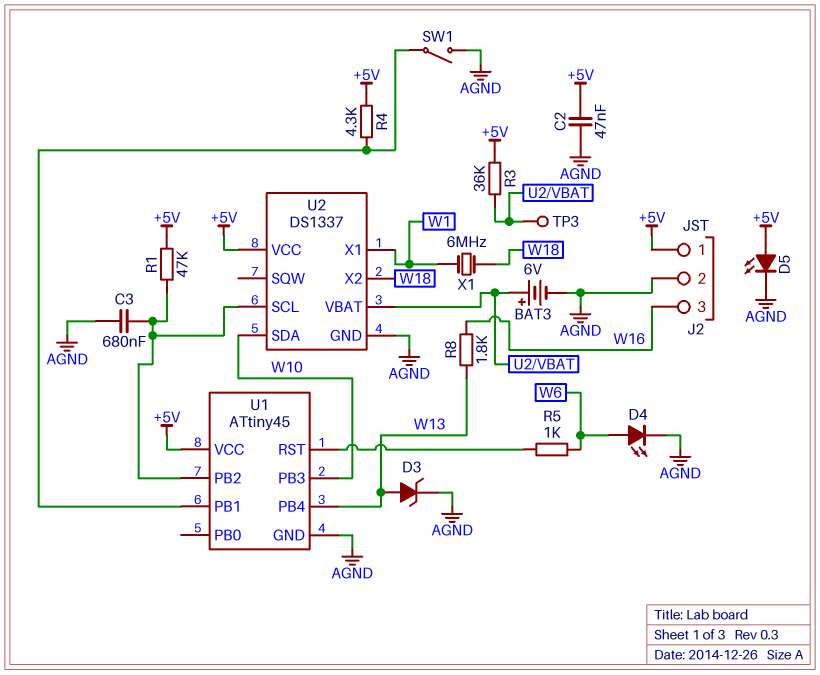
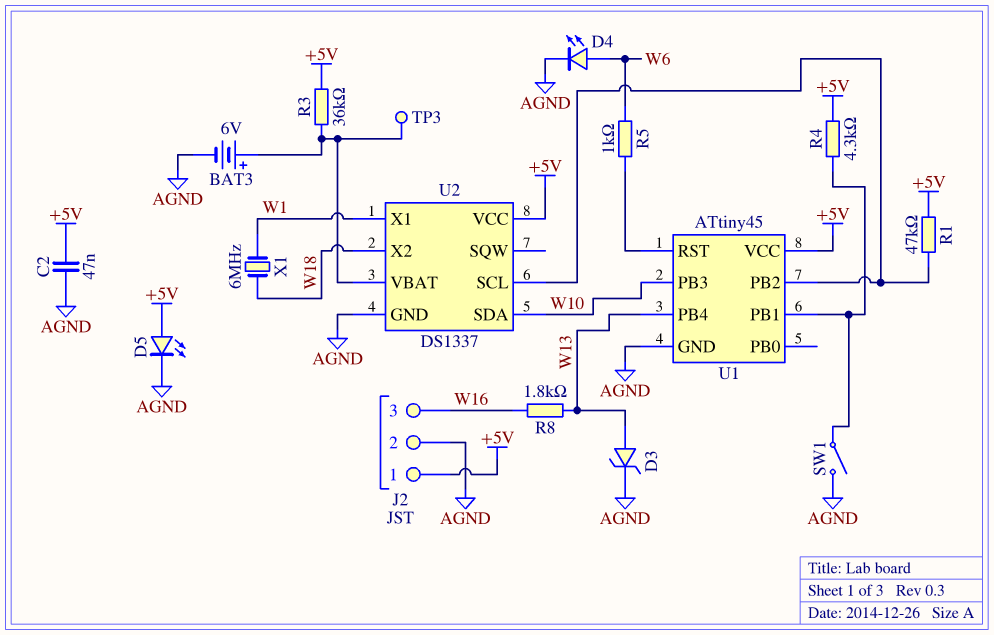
C3: 680nF (AGND, U1/PB2) -> none

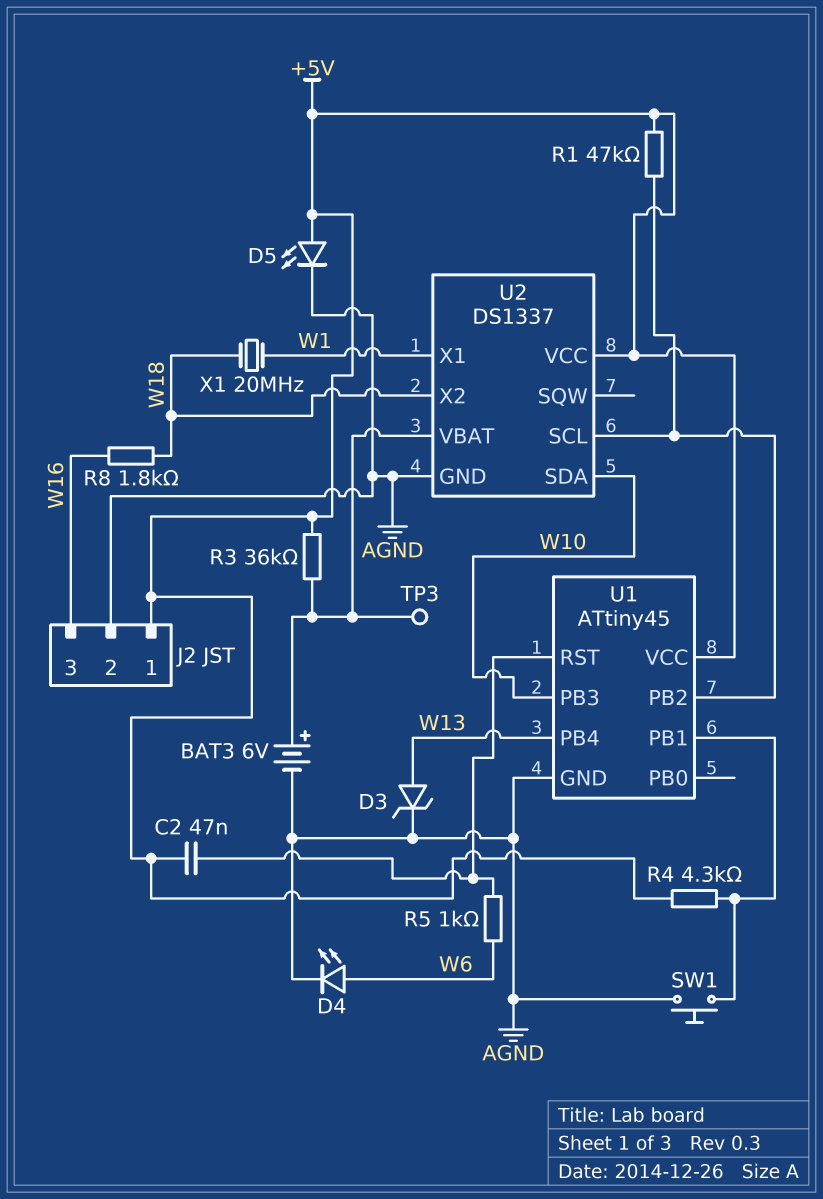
C2: 47nF (+5V, AGND) -> 47nF (+5V, U1/RST)
R8: 1.8k (W13, W16) -> 1.8k (W16, W18)
SW1: switch (AGND, U1/PB1) -> button (AGND, U1/PB1)
X1: 6MHz (W1, W18) -> 20MHz (W1, W18)

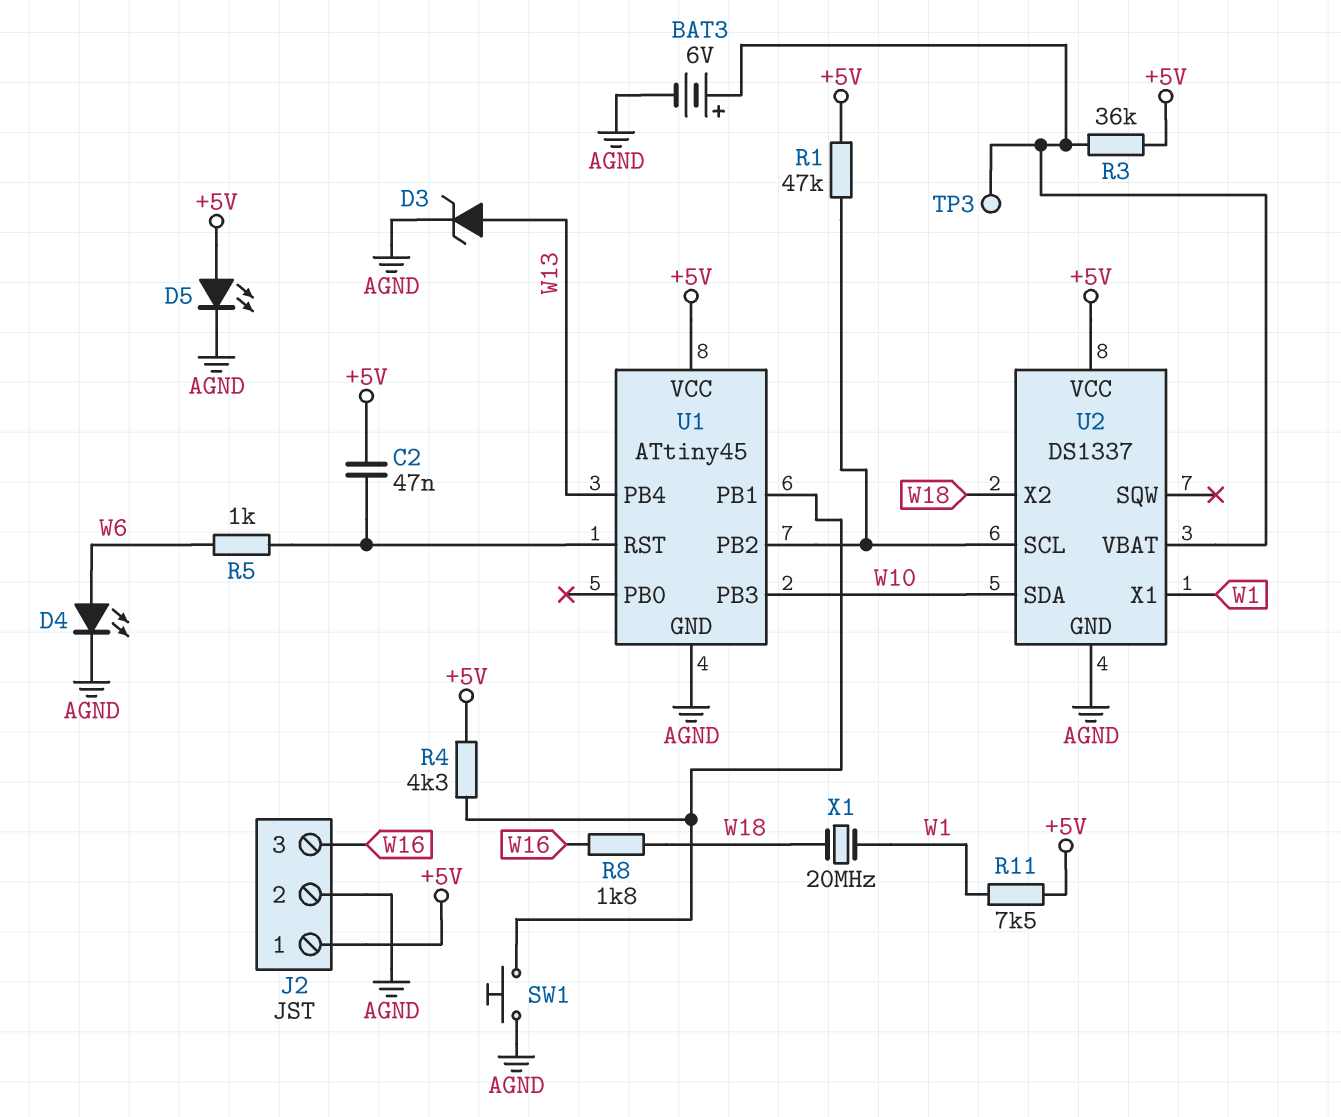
R11: none -> 7.5k (+5V, W1)

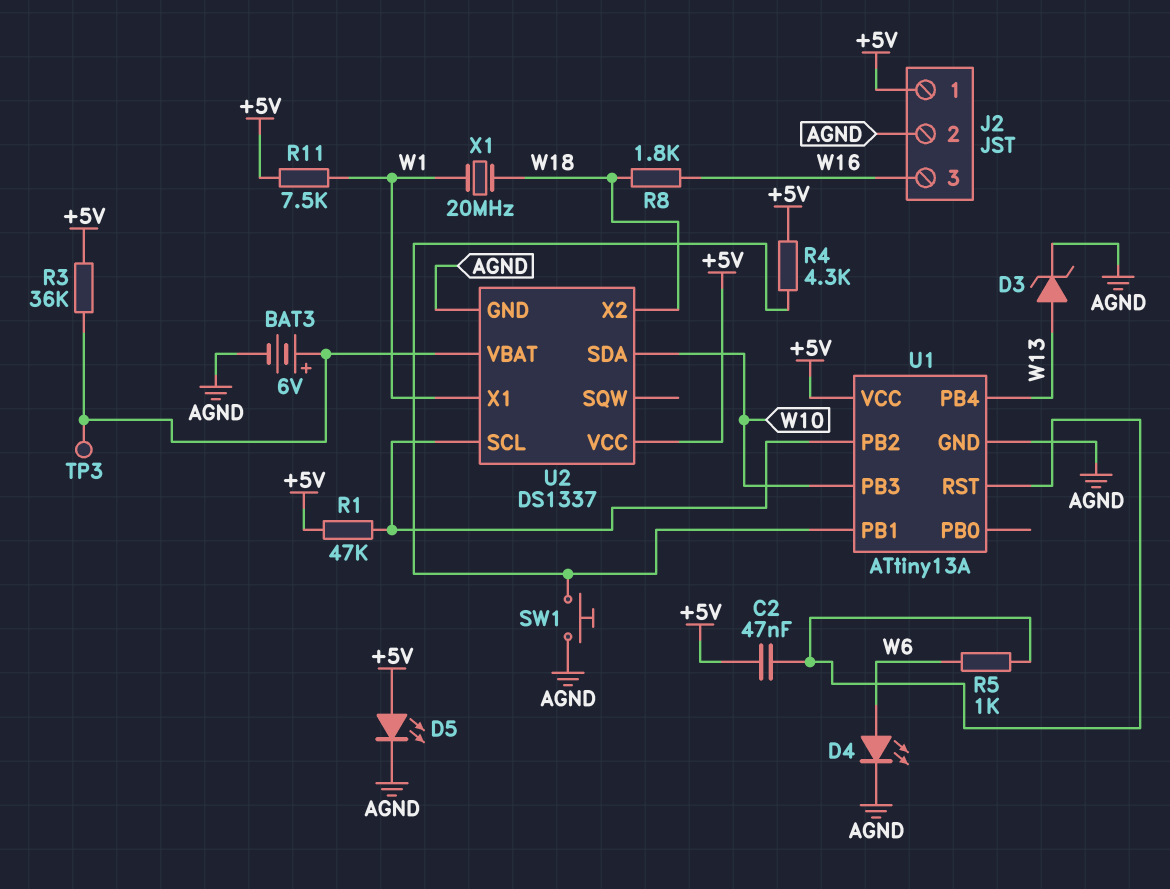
U1: ATtiny45 -> ATtiny13A

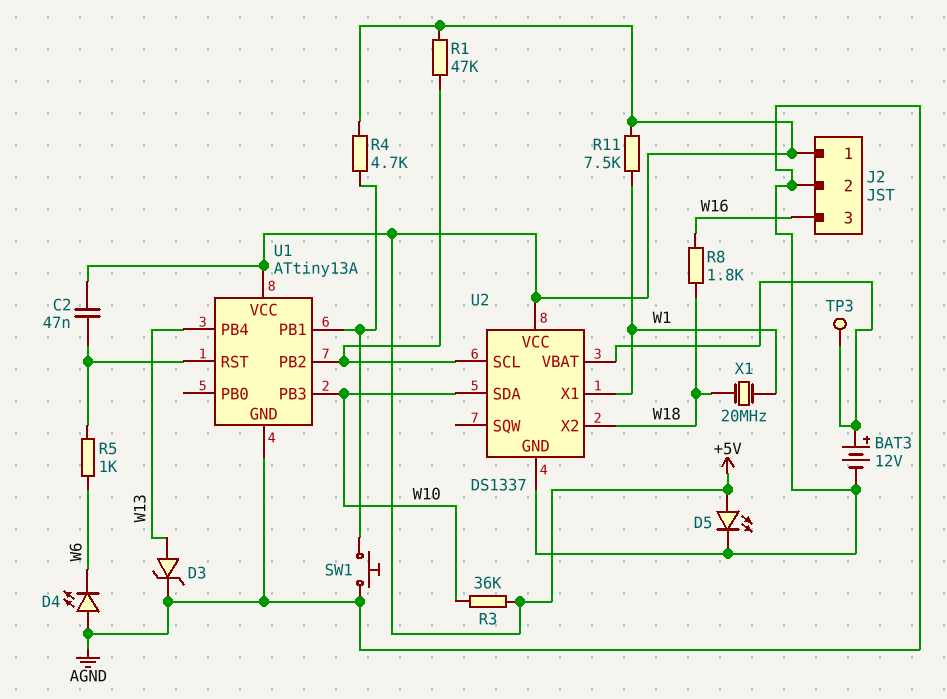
BAT3: 6V (plus U2/VBAT, minus AGND) -> 12V (plus U2/VBAT, minus AGND)
D4: LED (A W6, K AGND) -> LED (A AGND, K W6)
R3: 36k (+5V, U2/VBAT) -> 36k (+5V, W10)
R4: 4.3k (+5V, U1/PB1) -> 4.7k (+5V, U1/PB1)

